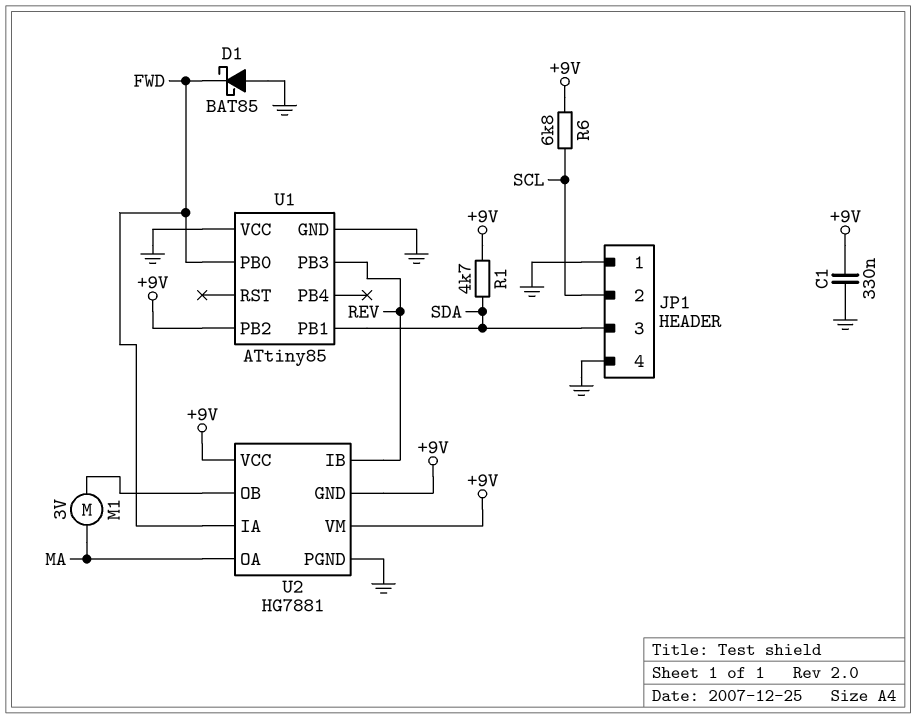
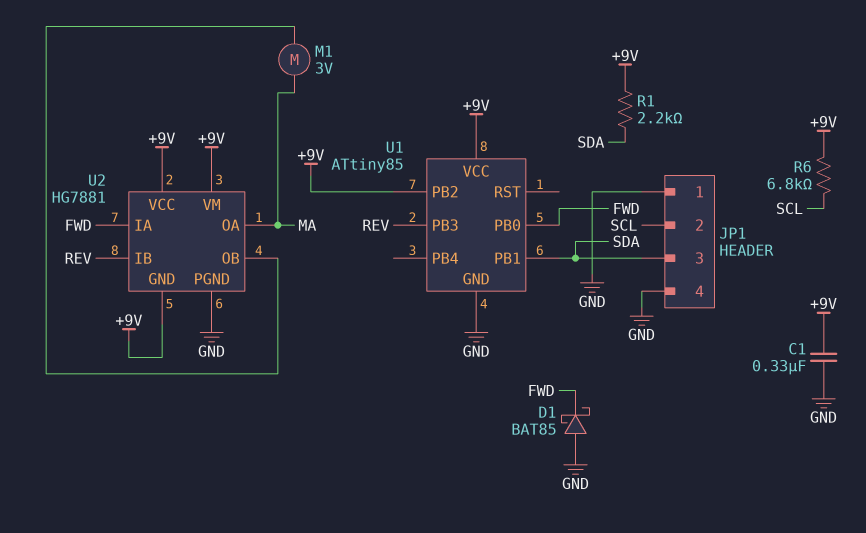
R1: 4.7k (+9V, SDA) -> 2.2k (+9V, SDA)
U1 pin VCC: GND -> +9V

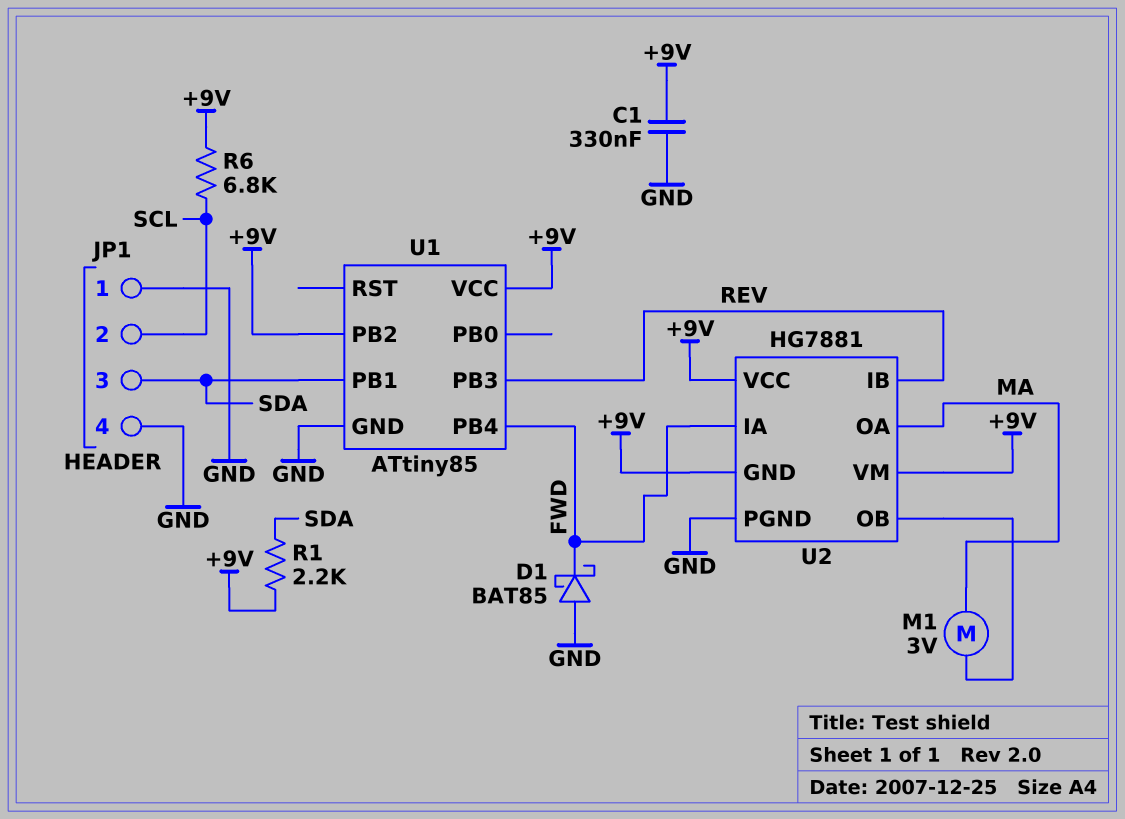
U1 pin PB0: FWD -> none
U1 pin PB4: none -> FWD

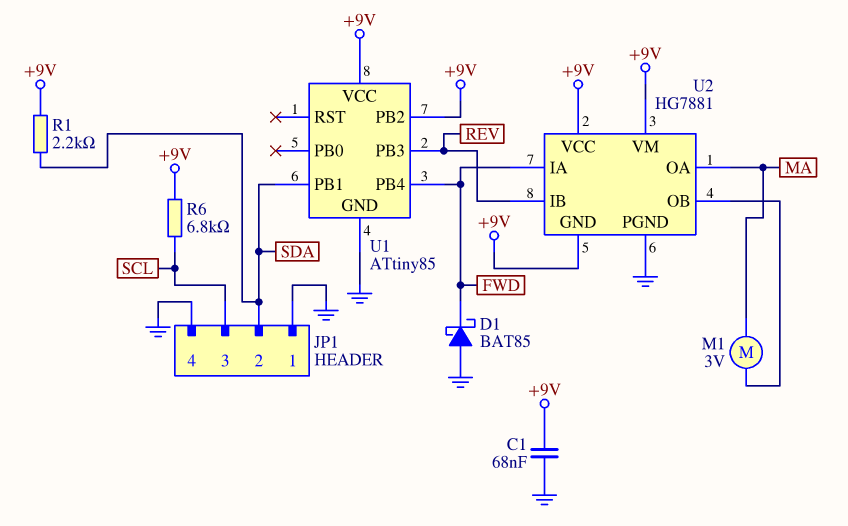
C1: 330nF (+9V, GND) -> 68nF (+9V, GND)
JP1 pin 2: SCL -> SDA
JP1 pin 3: SDA -> SCL

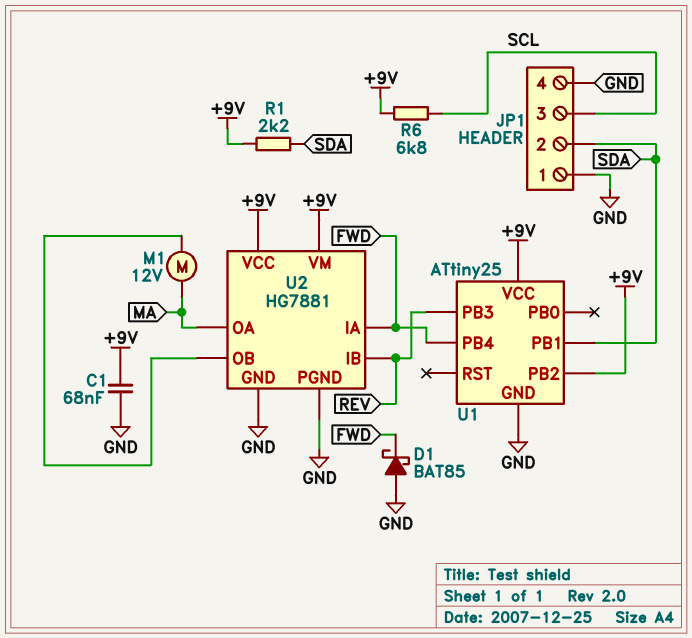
M1: motor 3V (MA, U2/OB) -> motor 12V (MA, U2/OB)
U1: ATtiny85 -> ATtiny25
U2 pin GND: +9V -> GND

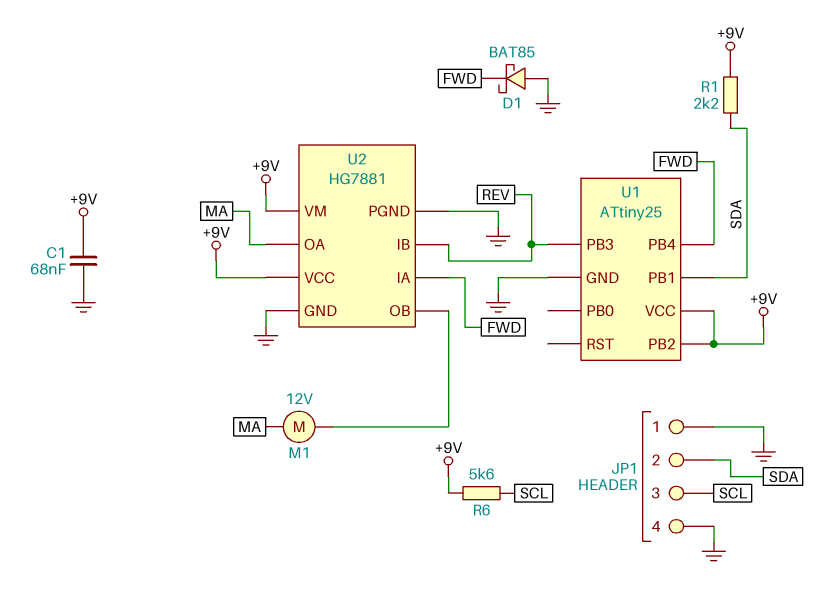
R6: 6.8k (+9V, SCL) -> 5.6k (+9V, SCL)

